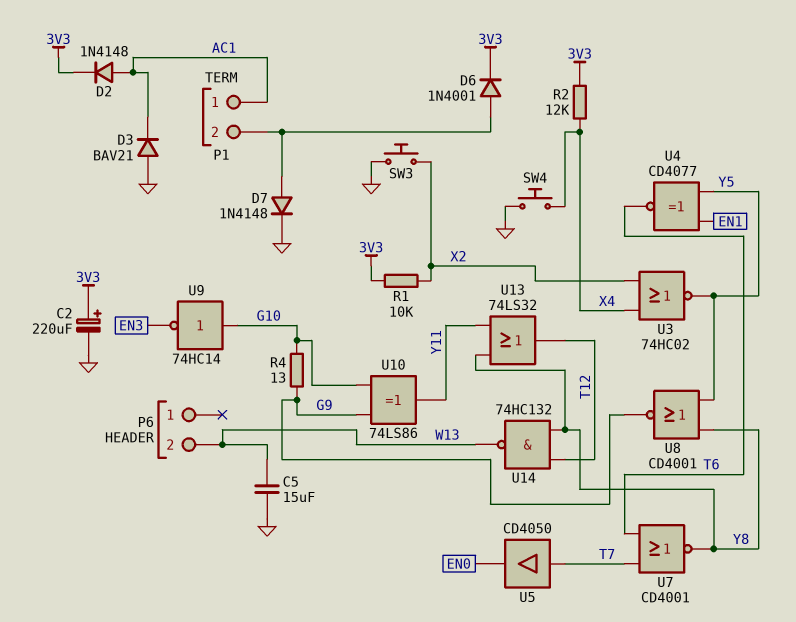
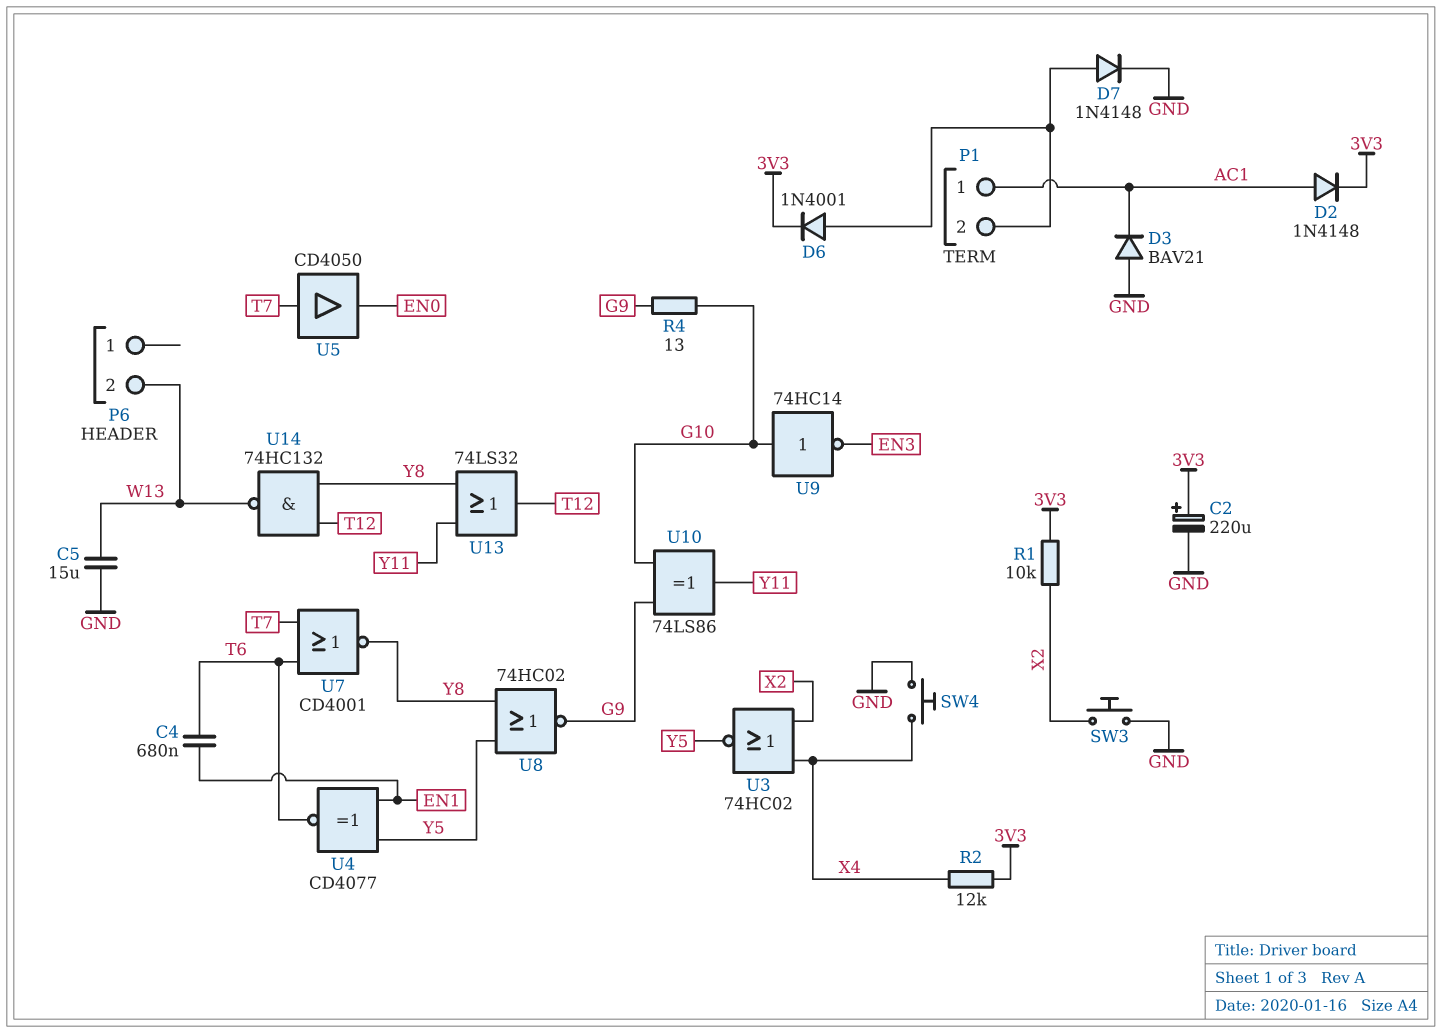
C4: none -> 680nF (EN1, T6)
U8: NOR CD4001 (in Y5, in Y8, out G9) -> NOR 74HC02 (in Y5, in Y8, out G9)

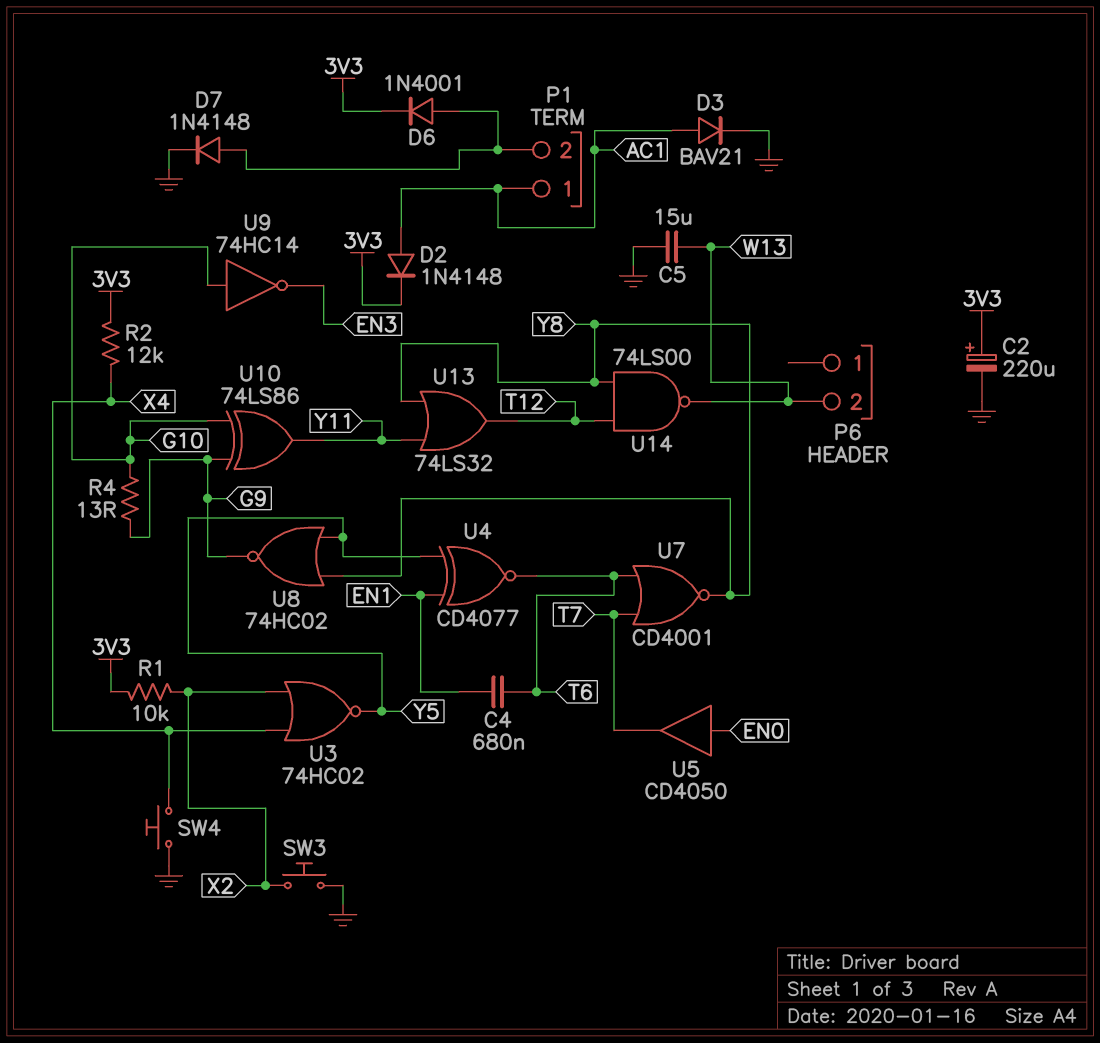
D3: diode BAV21 (A GND, K AC1) -> diode BAV21 (A AC1, K GND)
U5: buffer CD4050 (in T7, out EN0) -> buffer CD4050 (in EN0, out T7)
U14: NAND 74HC132 (in T12, in Y8, out W13) -> NAND 74LS00 (in T12, in Y8, out W13)

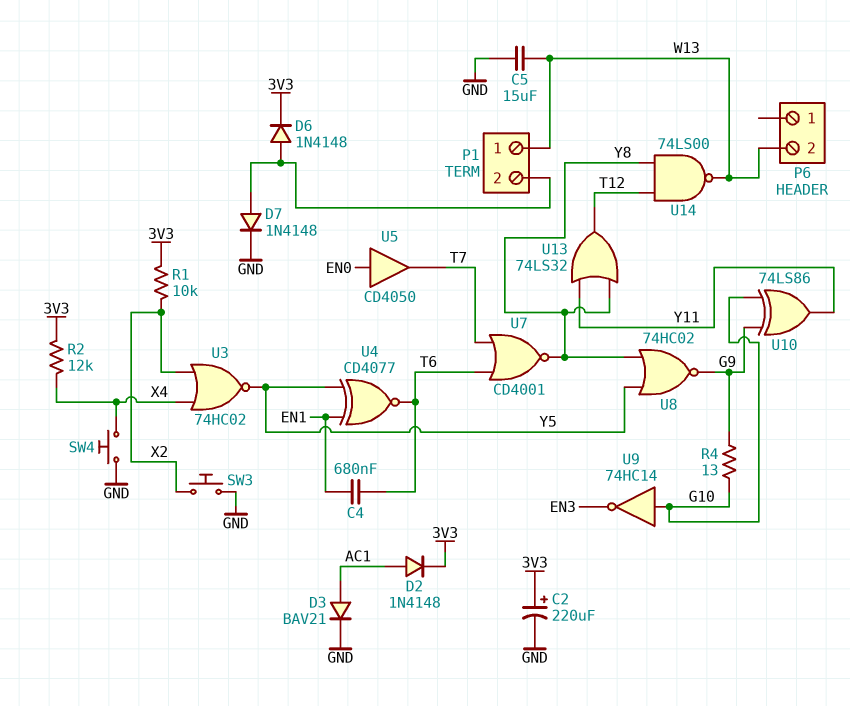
D6: diode 1N4001 (A P1/2, K 3V3) -> diode 1N4148 (A P1/2, K 3V3)
P1 pin 1: AC1 -> W13

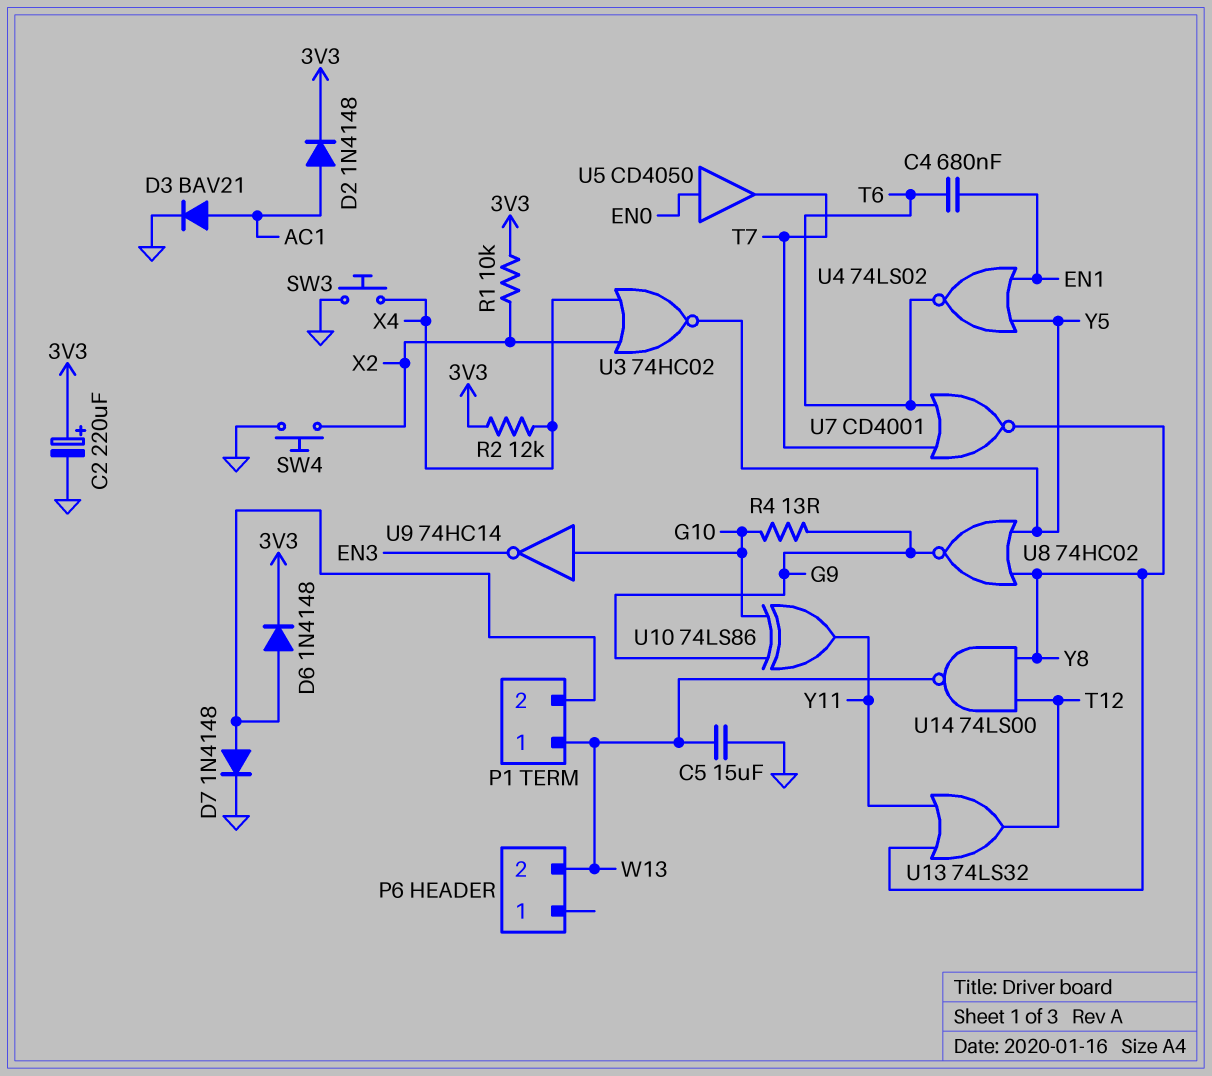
SW3: button (GND, X2) -> button (GND, X4)
SW4: button (GND, X4) -> button (GND, X2)
U4: XNOR CD4077 (in EN1, in Y5, out T6) -> NOR 74LS02 (in EN1, in Y5, out T6)

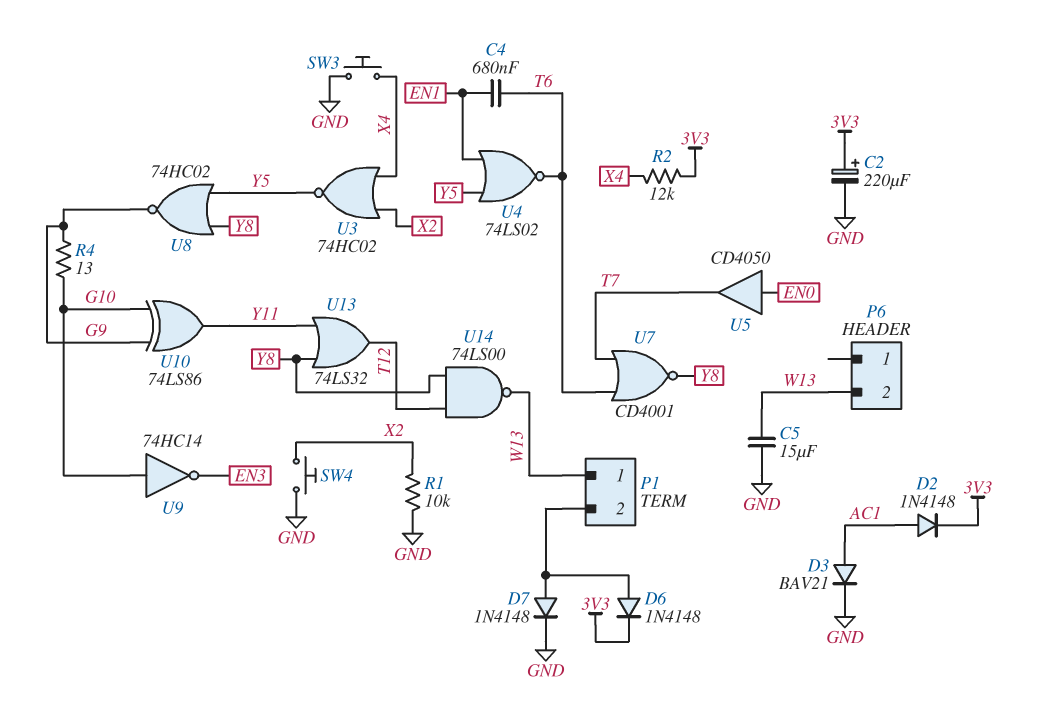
R1: 10k (3V3, X2) -> 10k (GND, X2)

